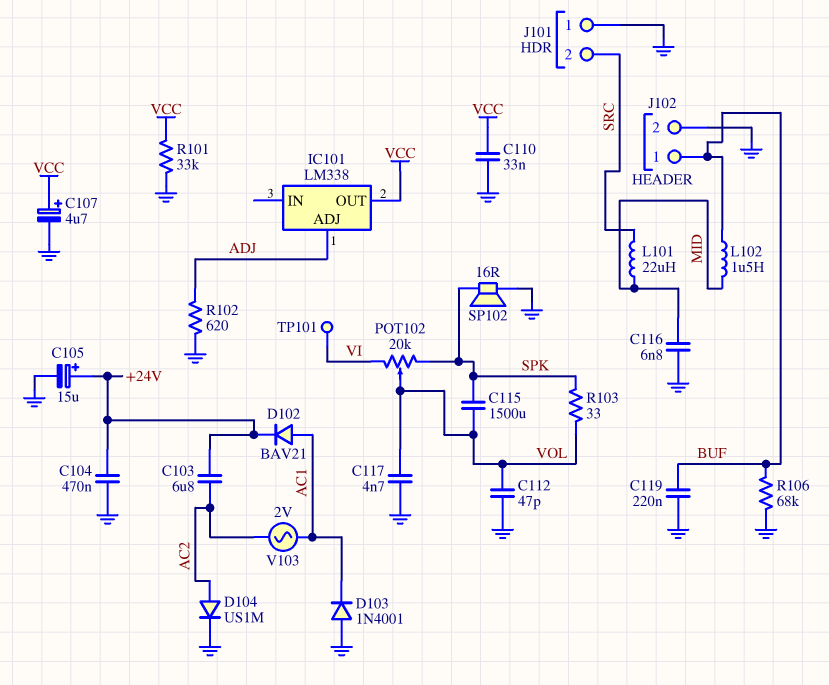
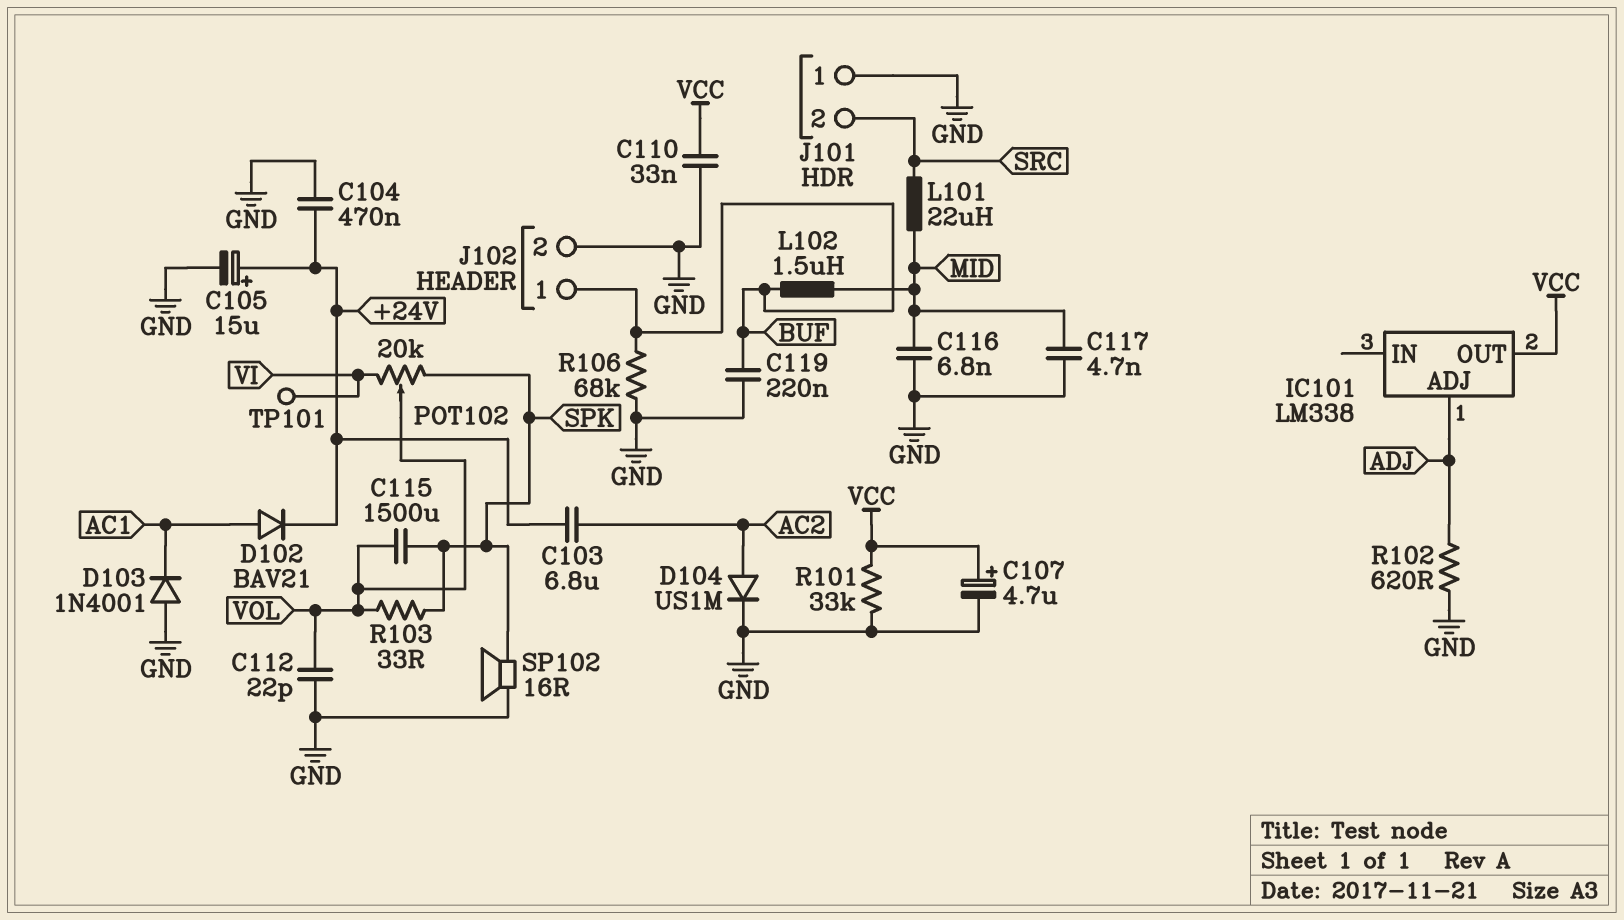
C112: 47pF (GND, VOL) -> 22pF (GND, VOL)
C117: 4.7nF (GND, VOL) -> 4.7nF (GND, MID)
V103: AC 2V (AC1, AC2) -> none

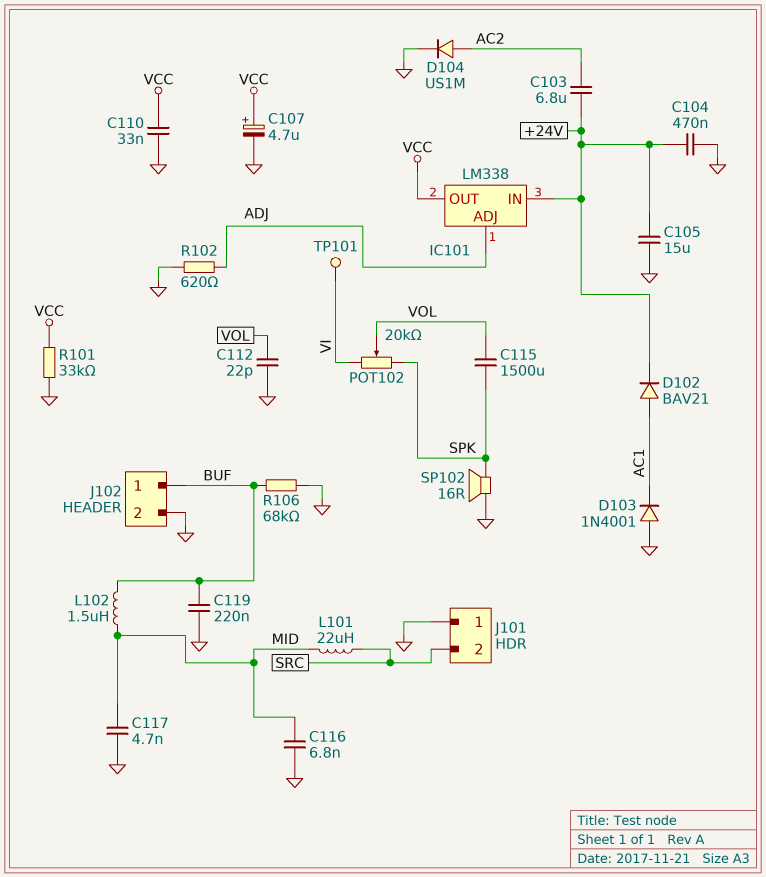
C105: 15uF (plus +24V, minus GND) -> 15uF (+24V, GND)
IC101 pin IN: none -> +24V
R103: 33 (SPK, VOL) -> none

